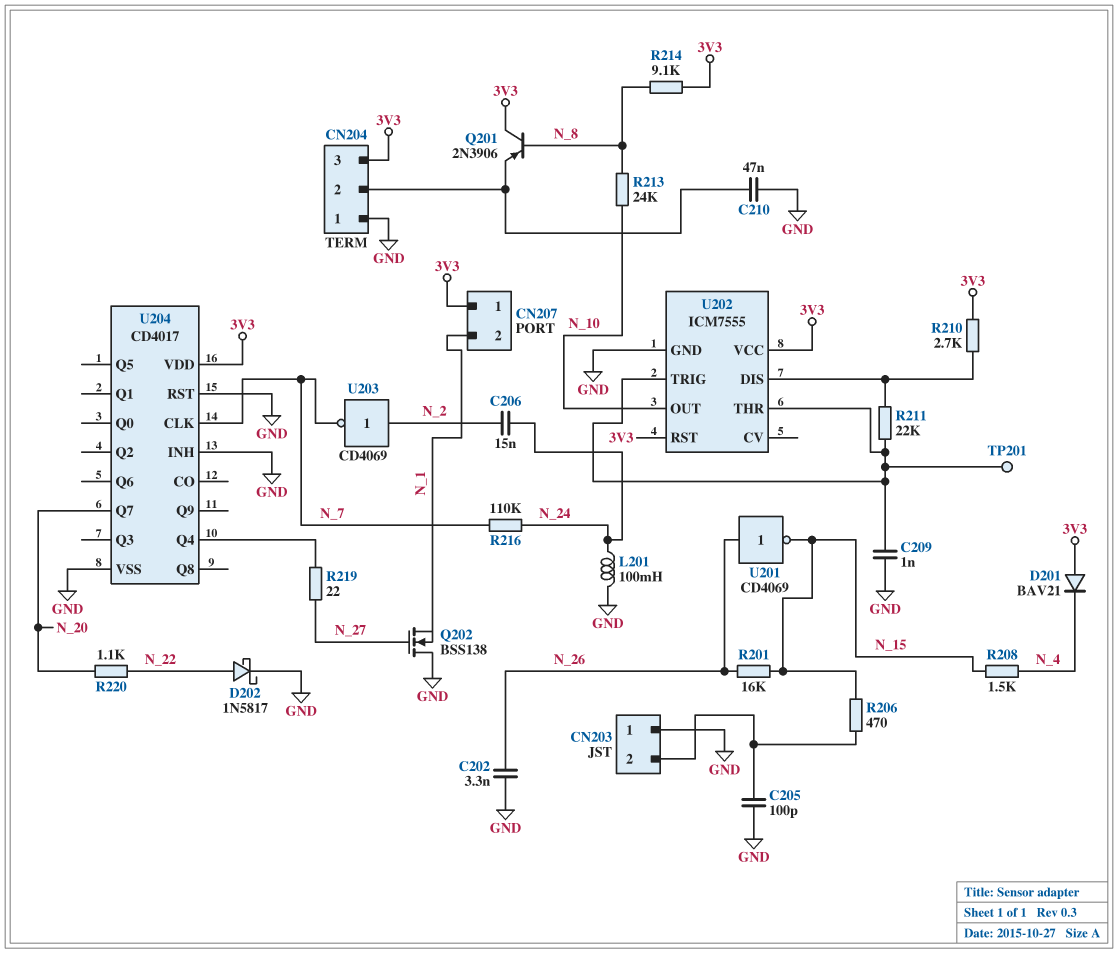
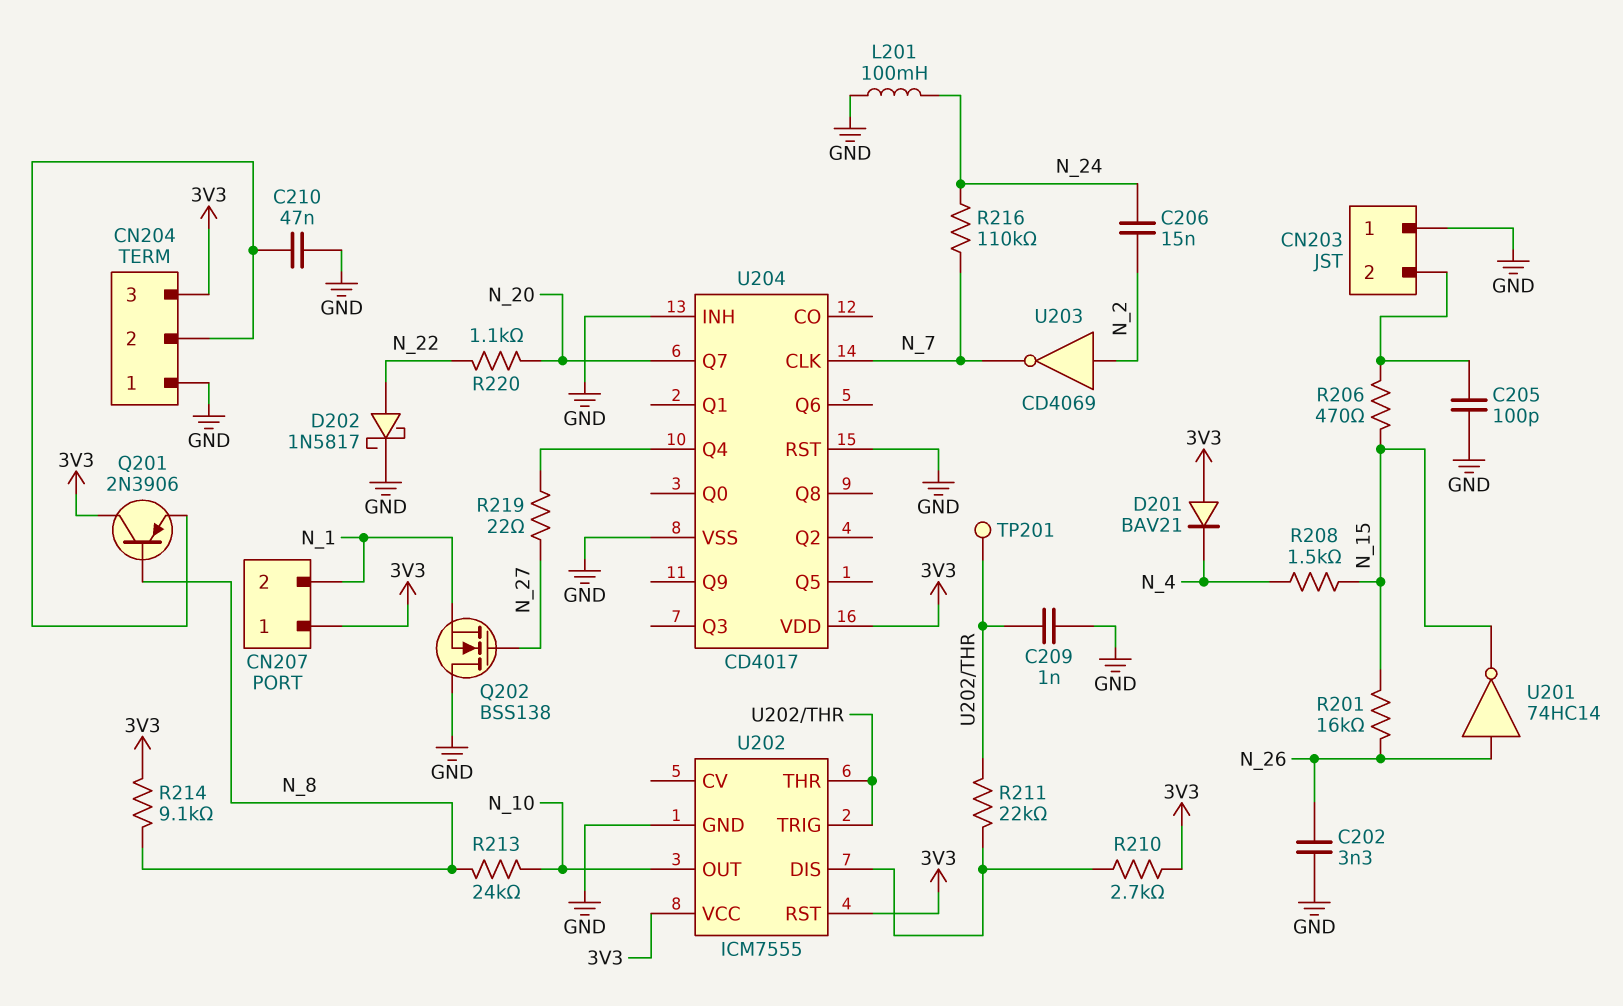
U201: NOT CD4069 (in N_26, out N_15) -> NOT 74HC14 (in N_26, out N_15)

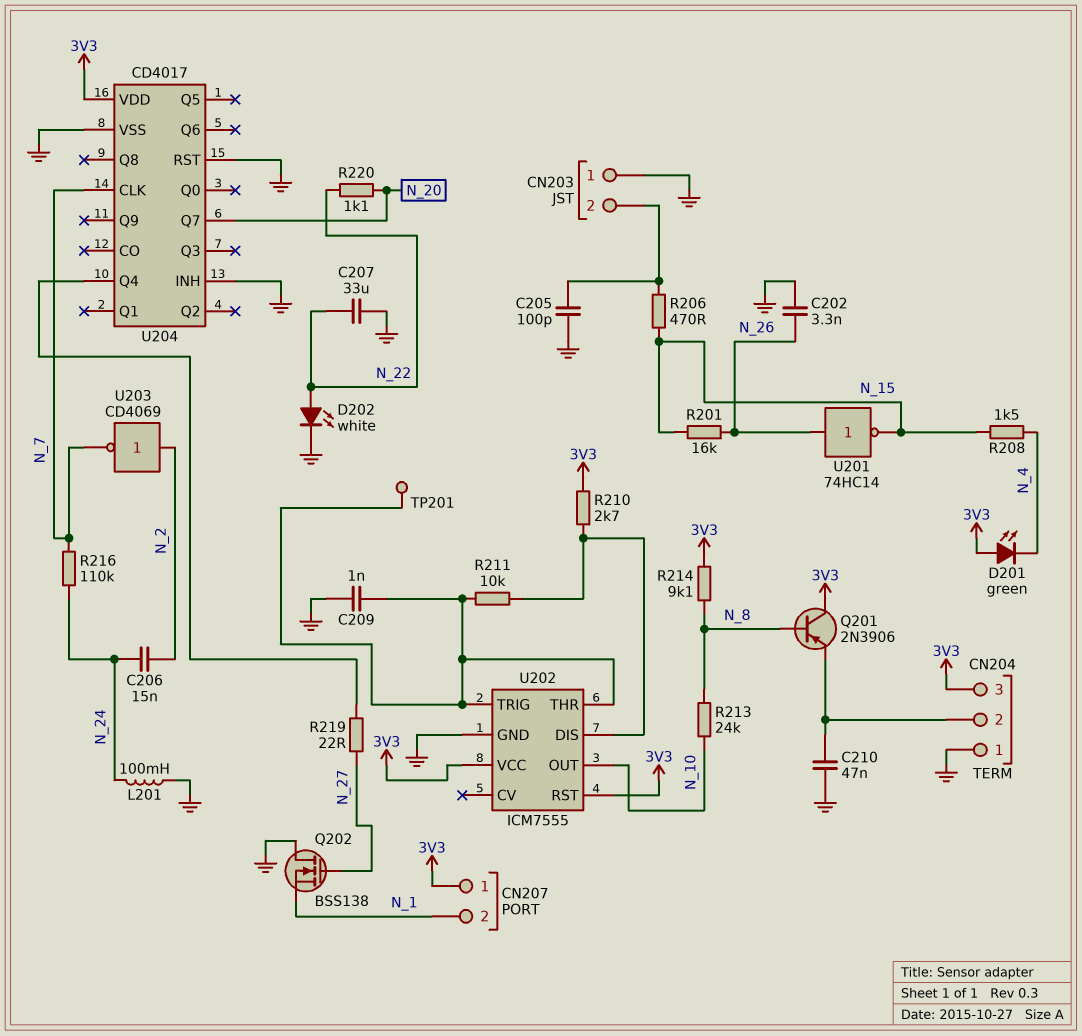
C207: none -> 33uF (GND, N_22)
D201: diode BAV21 (A 3V3, K N_4) -> LED green (A 3V3, K N_4)
D202: schottky 1N5817 (A N_22, K GND) -> LED white (A N_22, K GND)
R211: 22k (U202/DIS, U202/THR) -> 10k (U202/DIS, U202/THR)

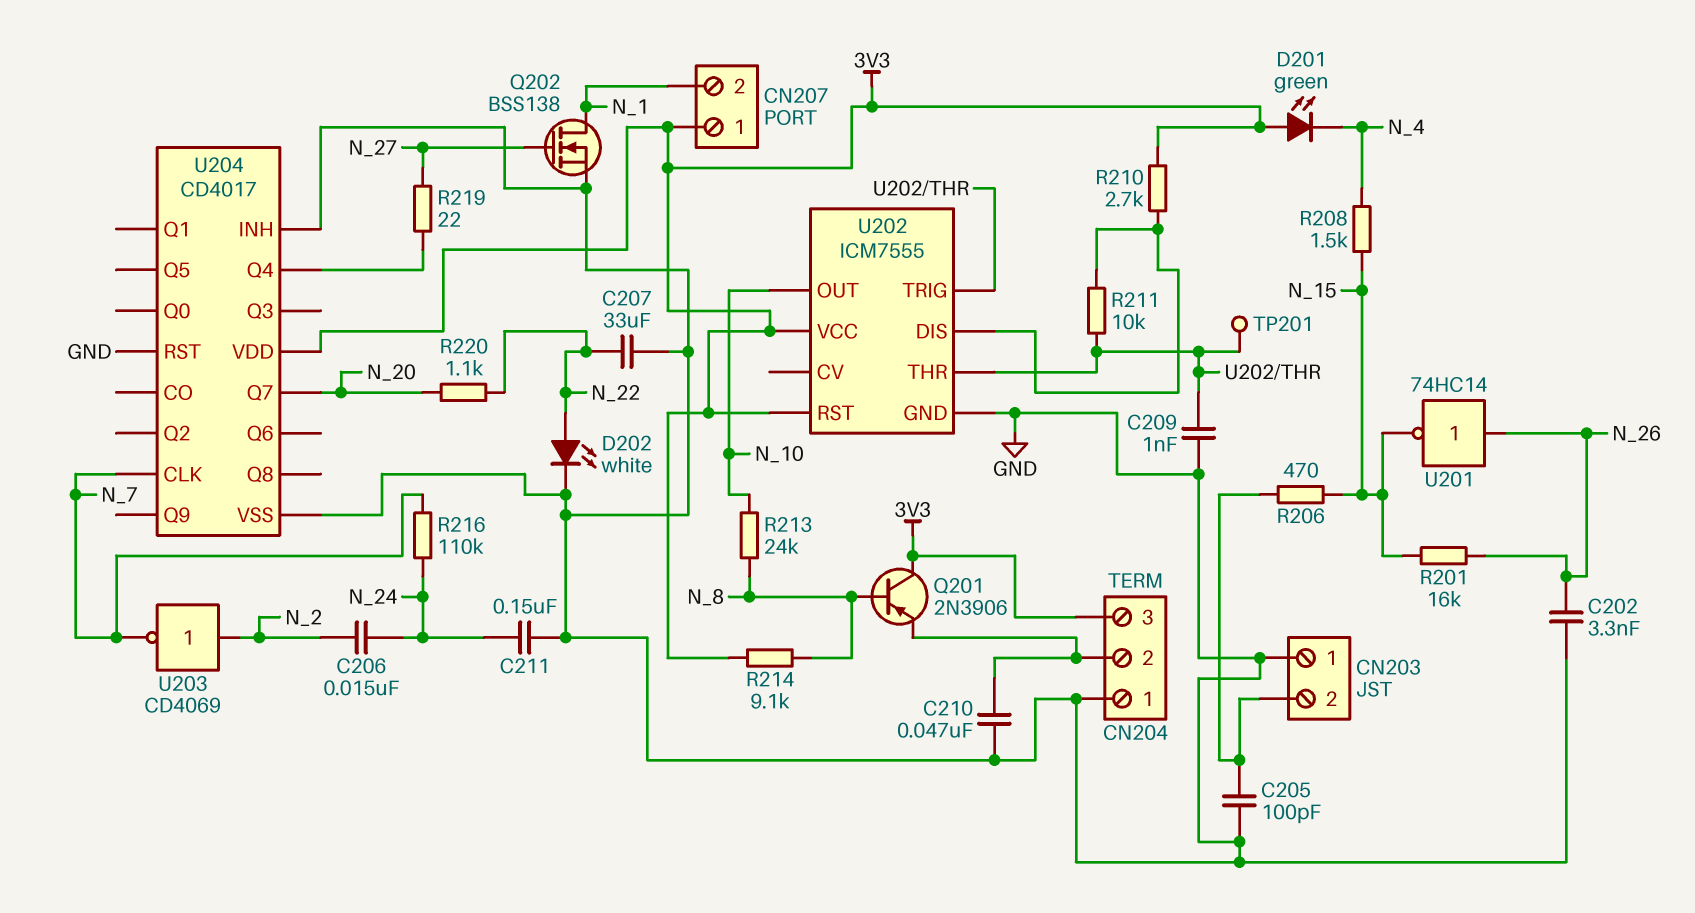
C211: none -> 150nF (GND, N_24)
L201: 100mH (GND, N_24) -> none
Q202: NMOS BSS138 (G N_27, D GND, S N_1) -> NMOS BSS138 (G N_27, D N_1, S GND)

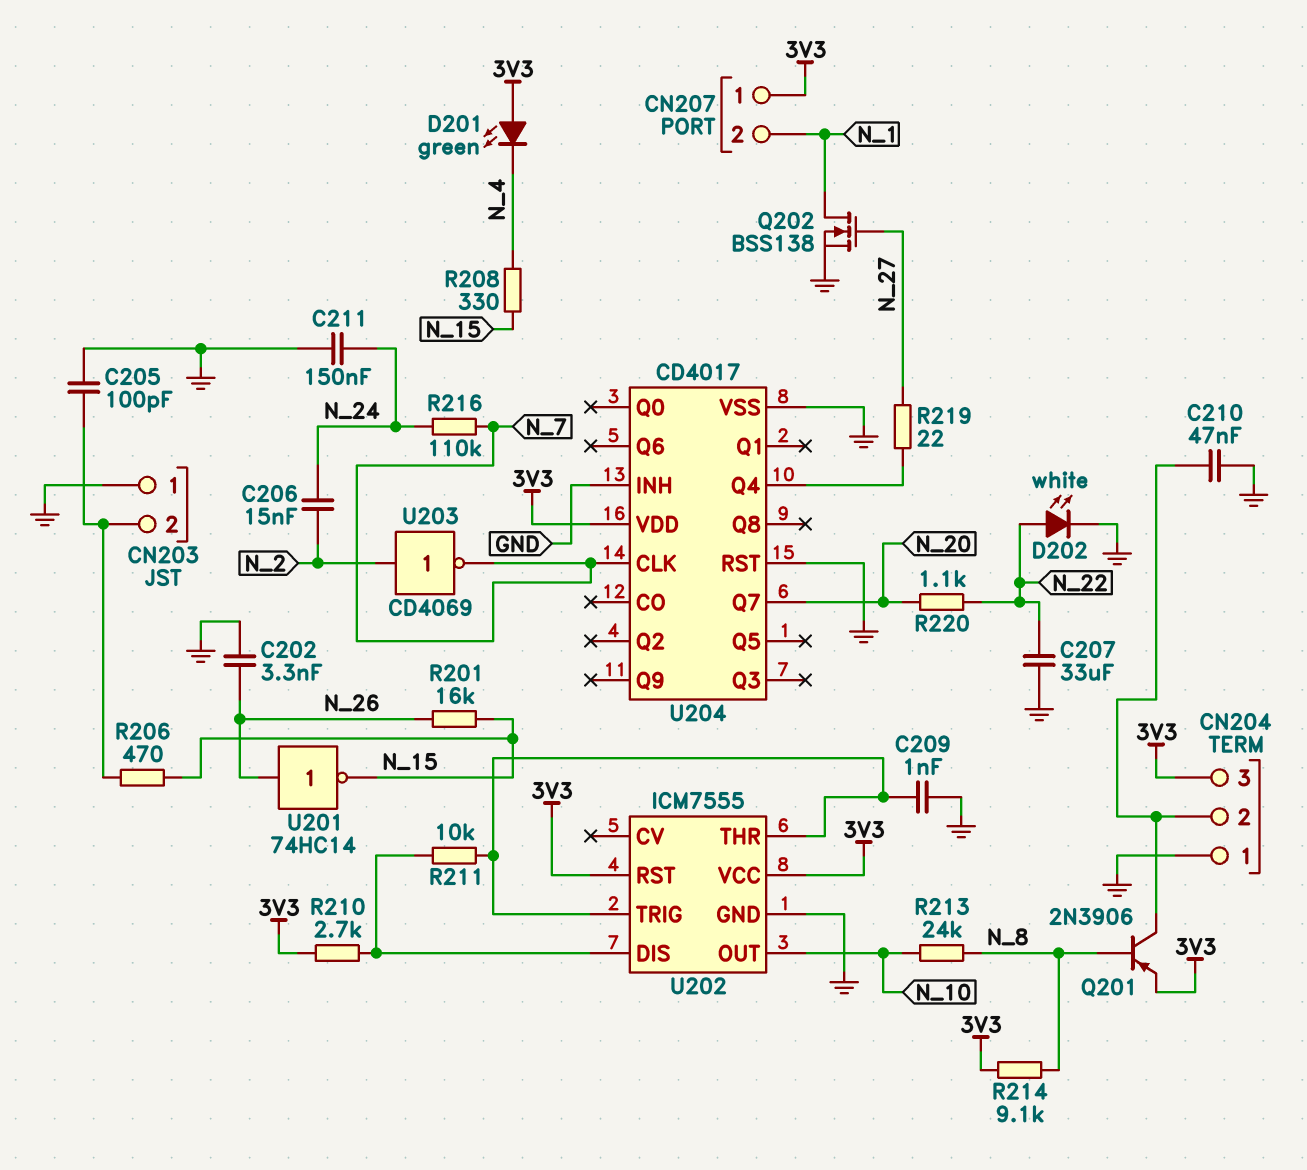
Q201: PNP 2N3906 (B N_8, C 3V3, E CN204/2) -> PNP 2N3906 (B N_8, C CN204/2, E 3V3)
R208: 1.5k (N_4, N_15) -> 330 (N_4, N_15)
TP201: test point (U202/THR) -> none

